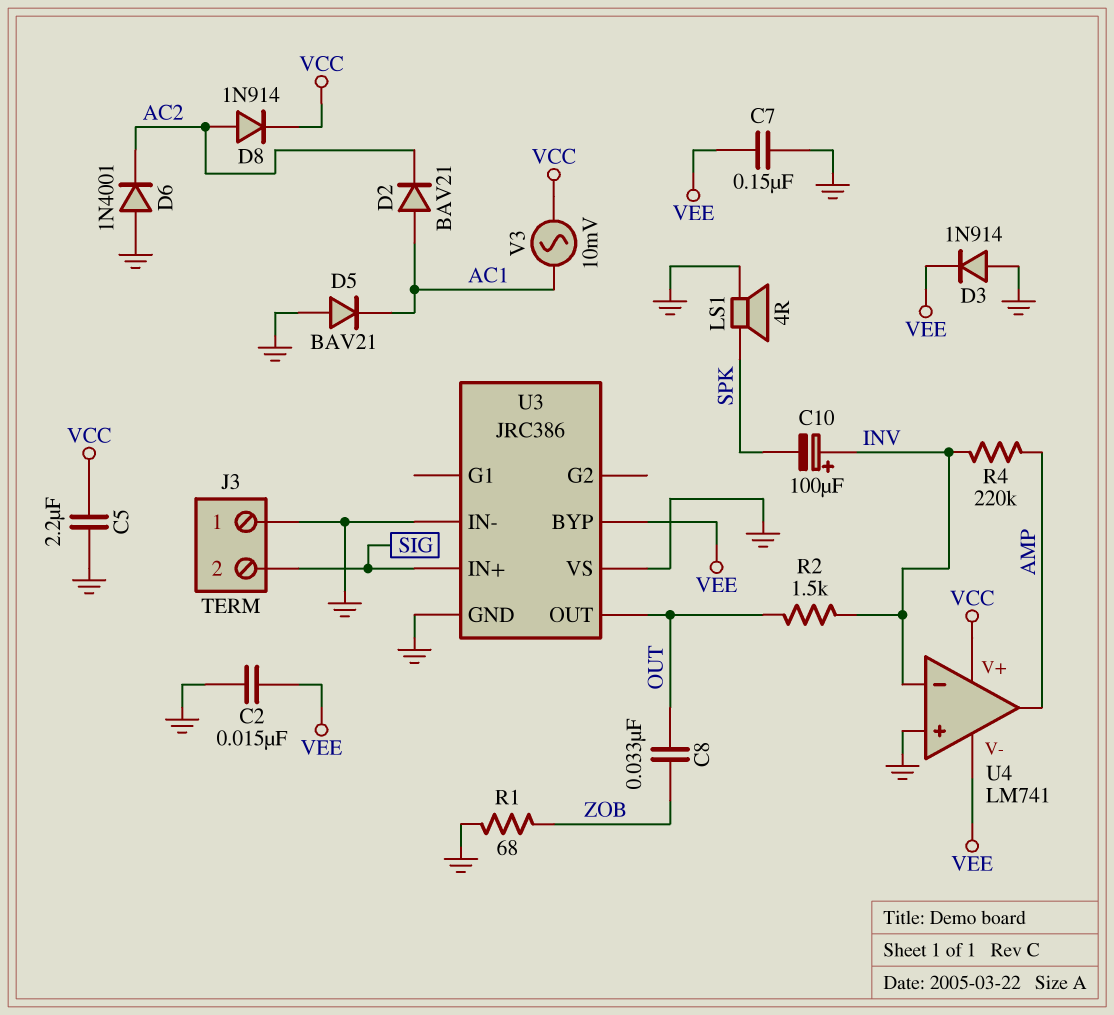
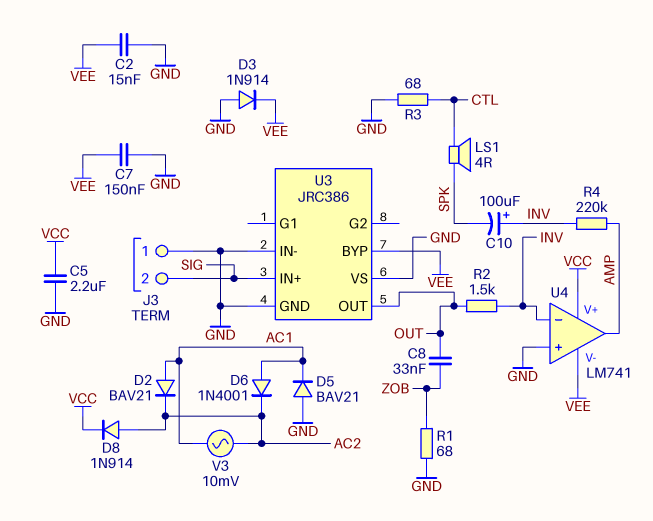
D6: diode 1N4001 (A GND, K AC2) -> diode 1N4001 (A AC1, K AC2)
LS1: speaker 4R (GND, SPK) -> speaker 4R (CTL, SPK)
R3: none -> 68 (CTL, GND)
V3: AC 10mV (AC1, VCC) -> AC 10mV (AC1, AC2)

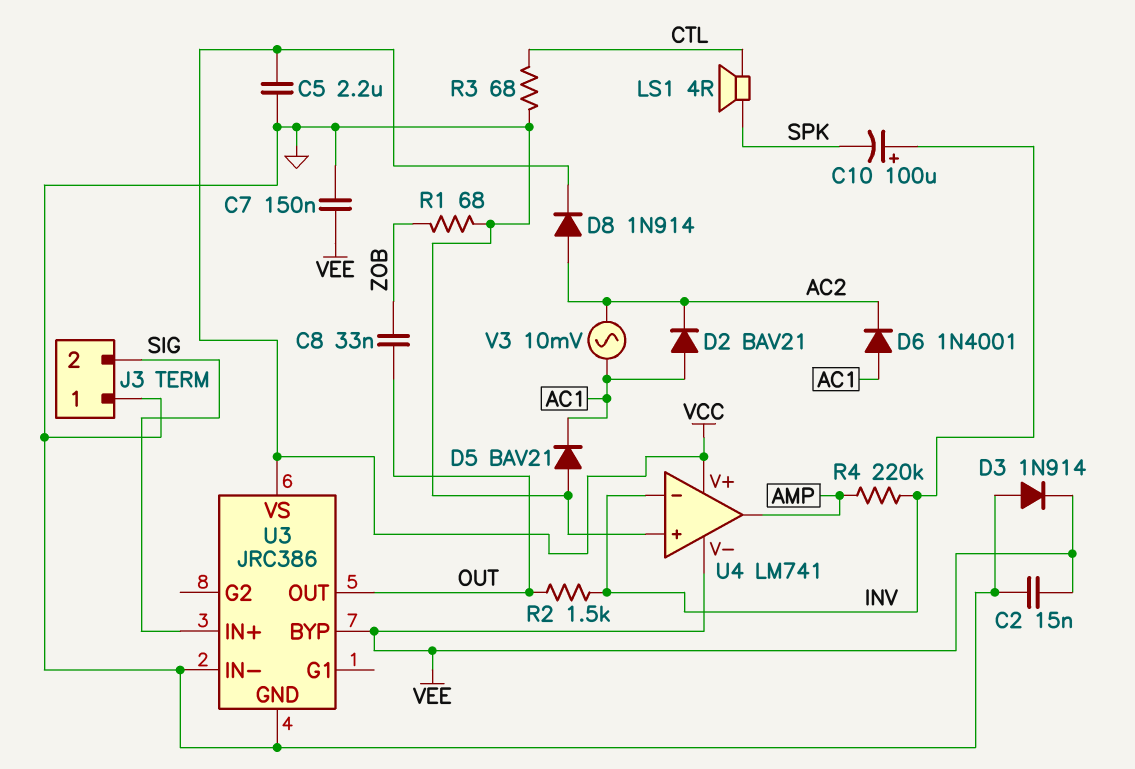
U3 pin VS: GND -> VCC

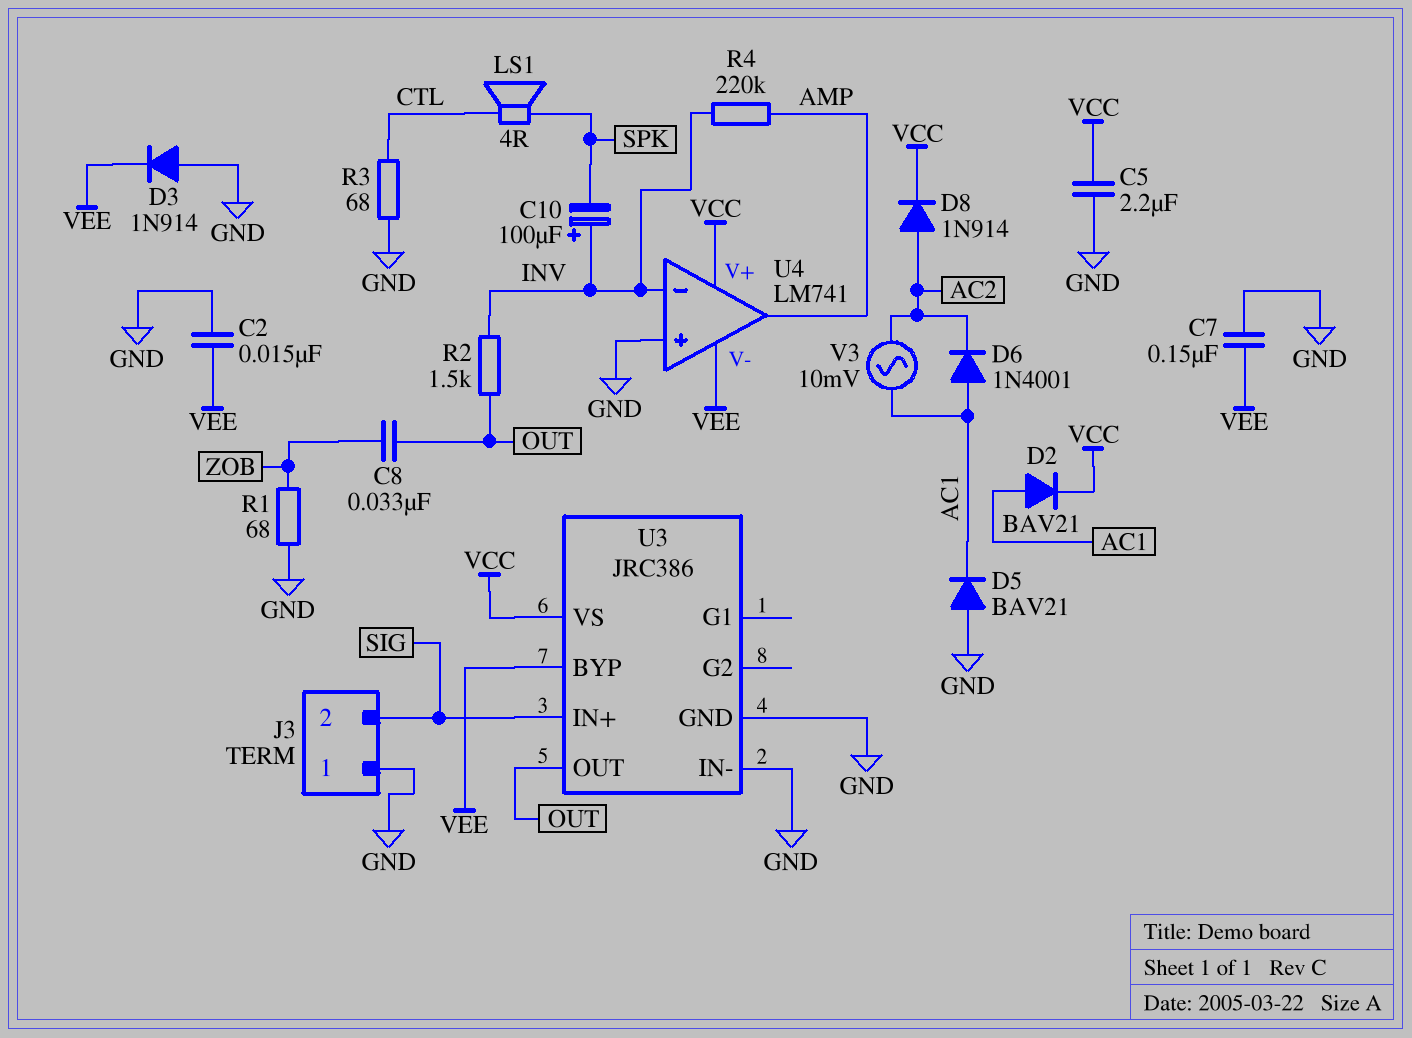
D2: diode BAV21 (A AC1, K AC2) -> diode BAV21 (A AC1, K VCC)

